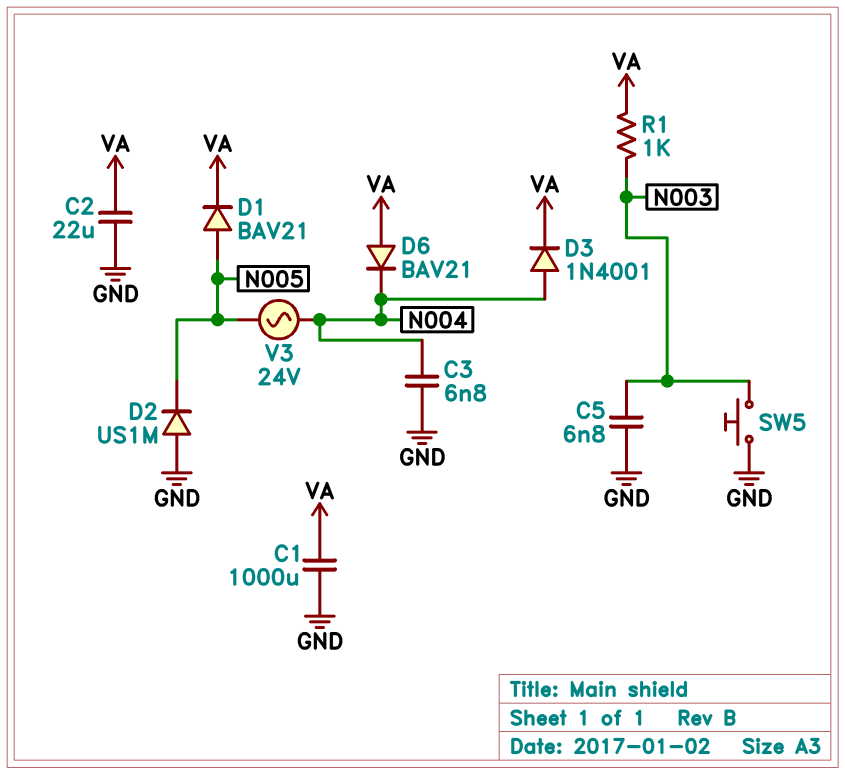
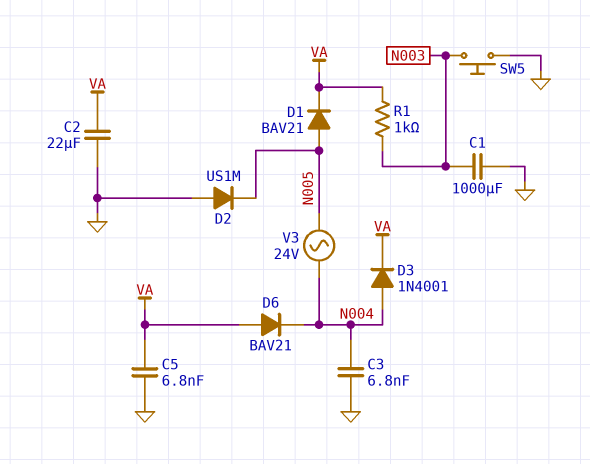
C1: 1000uF (GND, VA) -> 1000uF (GND, N003)
C5: 6.8nF (GND, N003) -> 6.8nF (GND, VA)

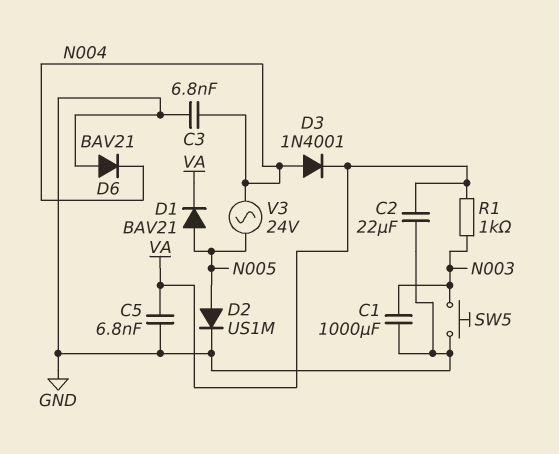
D2: diode US1M (A GND, K N005) -> diode US1M (A N005, K GND)
D6: diode BAV21 (A VA, K N004) -> diode BAV21 (A GND, K N004)

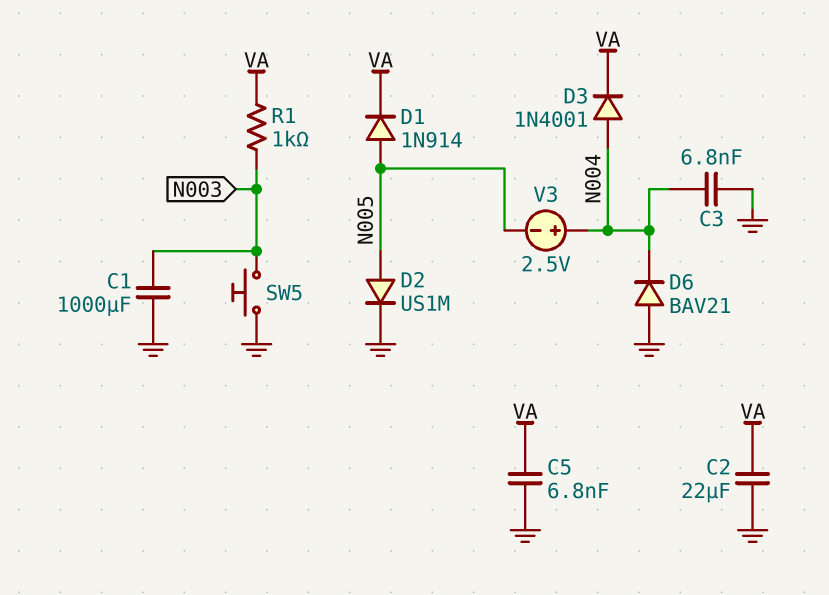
D1: diode BAV21 (A N005, K VA) -> diode 1N914 (A N005, K VA)
V3: AC 24V (N004, N005) -> 2.5V (plus N004, minus N005)

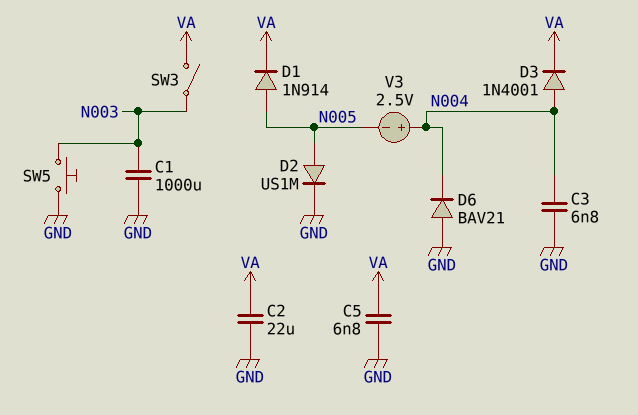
R1: 1k (N003, VA) -> none
SW3: none -> switch (N003, VA)

